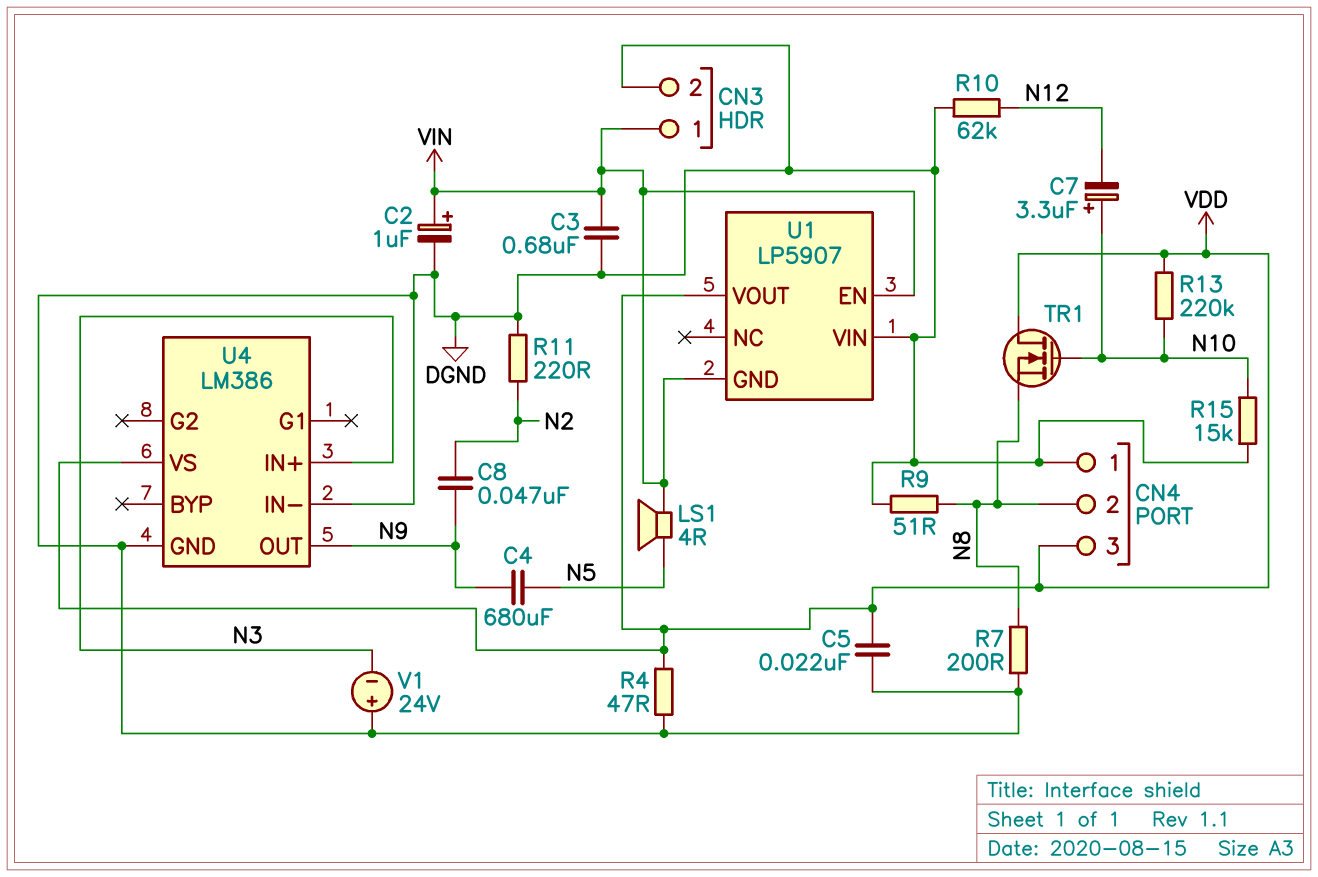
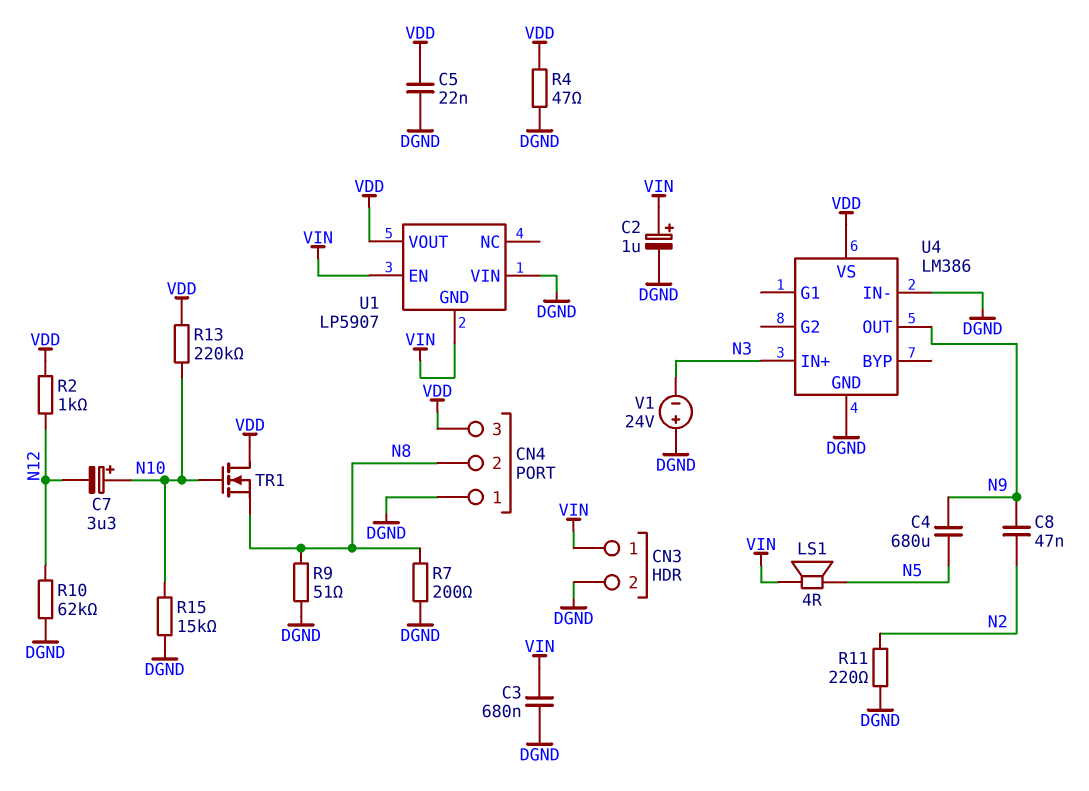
R2: none -> 1k (N12, VDD)

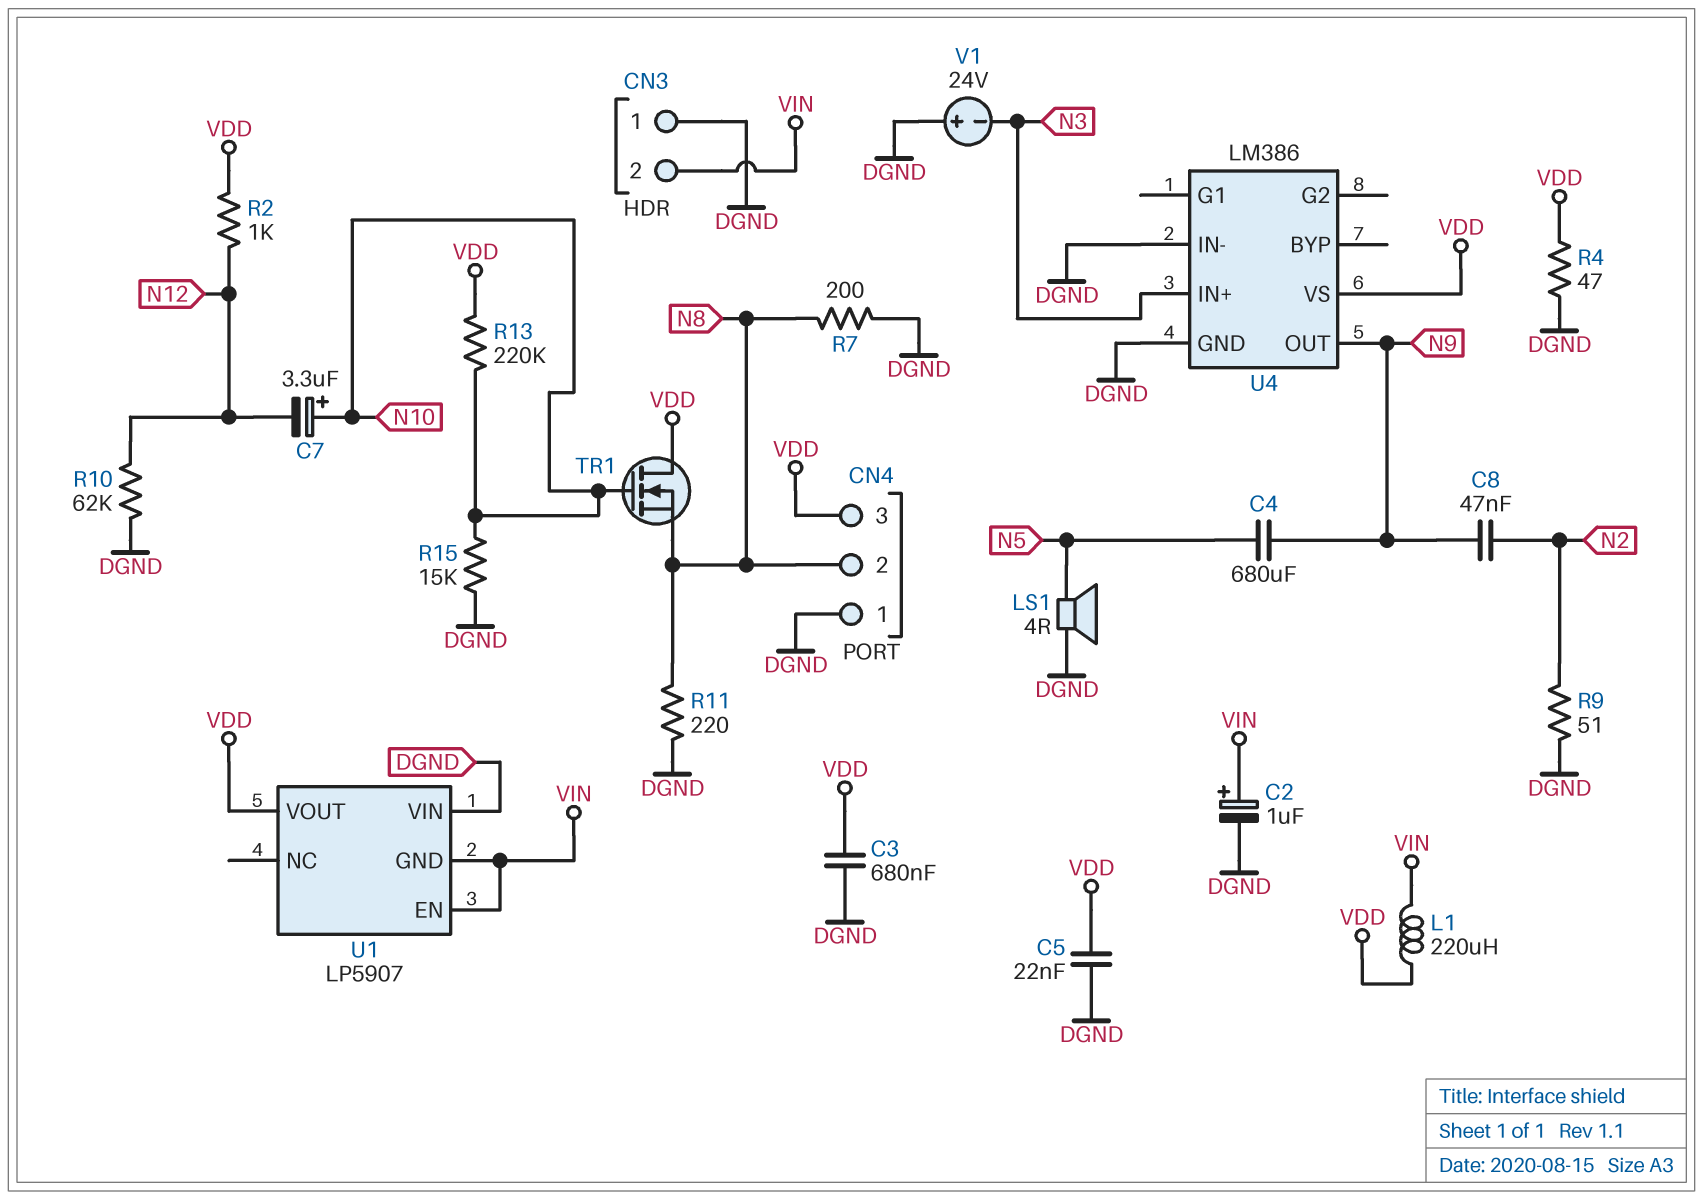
C3: 680nF (DGND, VIN) -> 680nF (DGND, VDD)
CN3 pin 1: VIN -> DGND
CN3 pin 2: DGND -> VIN
L1: none -> 220uH (VDD, VIN)
LS1: speaker 4R (N5, VIN) -> speaker 4R (DGND, N5)
R9: 51 (DGND, N8) -> 51 (DGND, N2)
R11: 220 (DGND, N2) -> 220 (DGND, N8)

